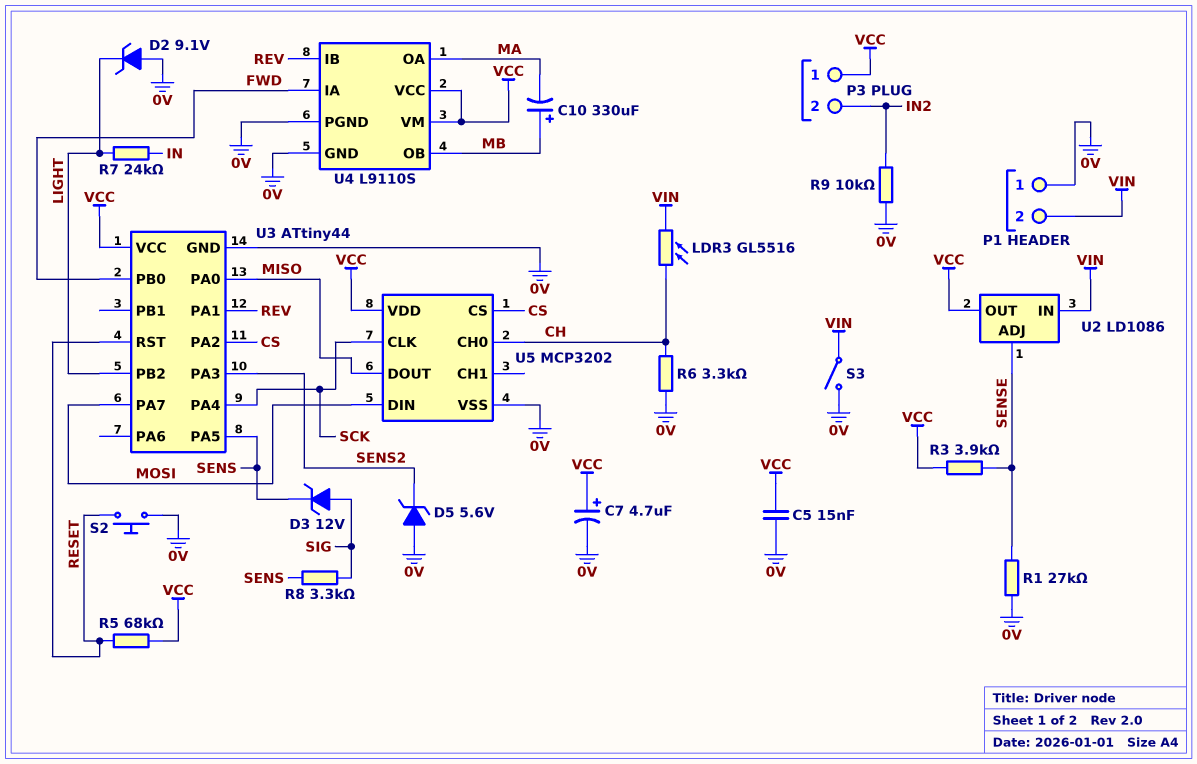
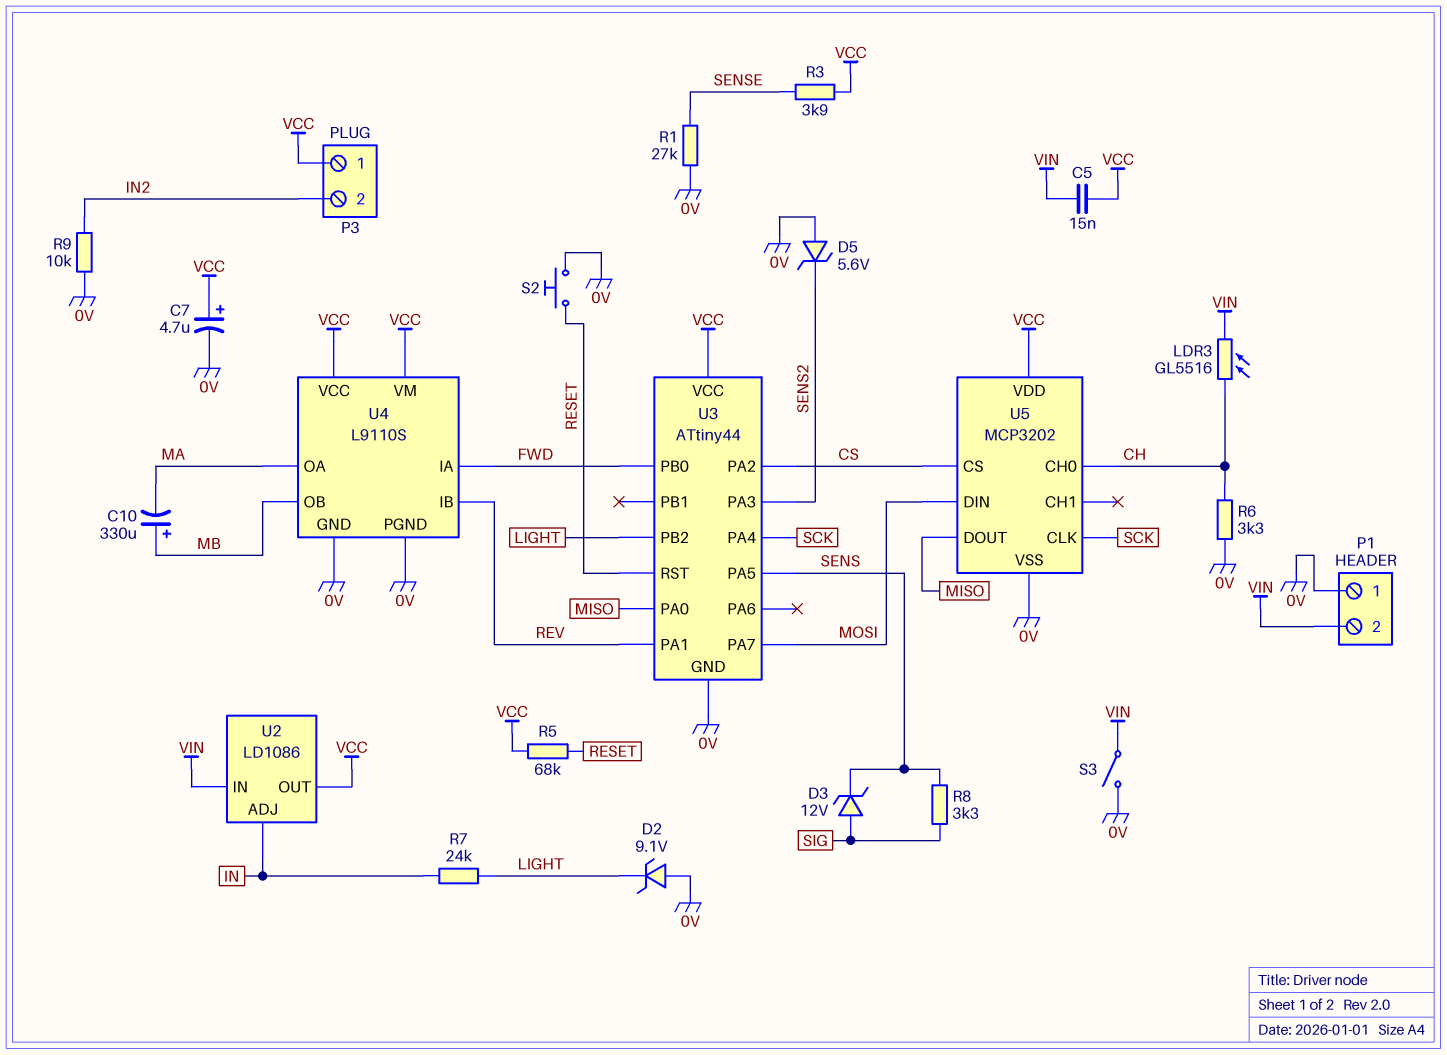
C5: 15nF (0V, VCC) -> 15nF (VCC, VIN)
U2 pin ADJ: SENSE -> IN

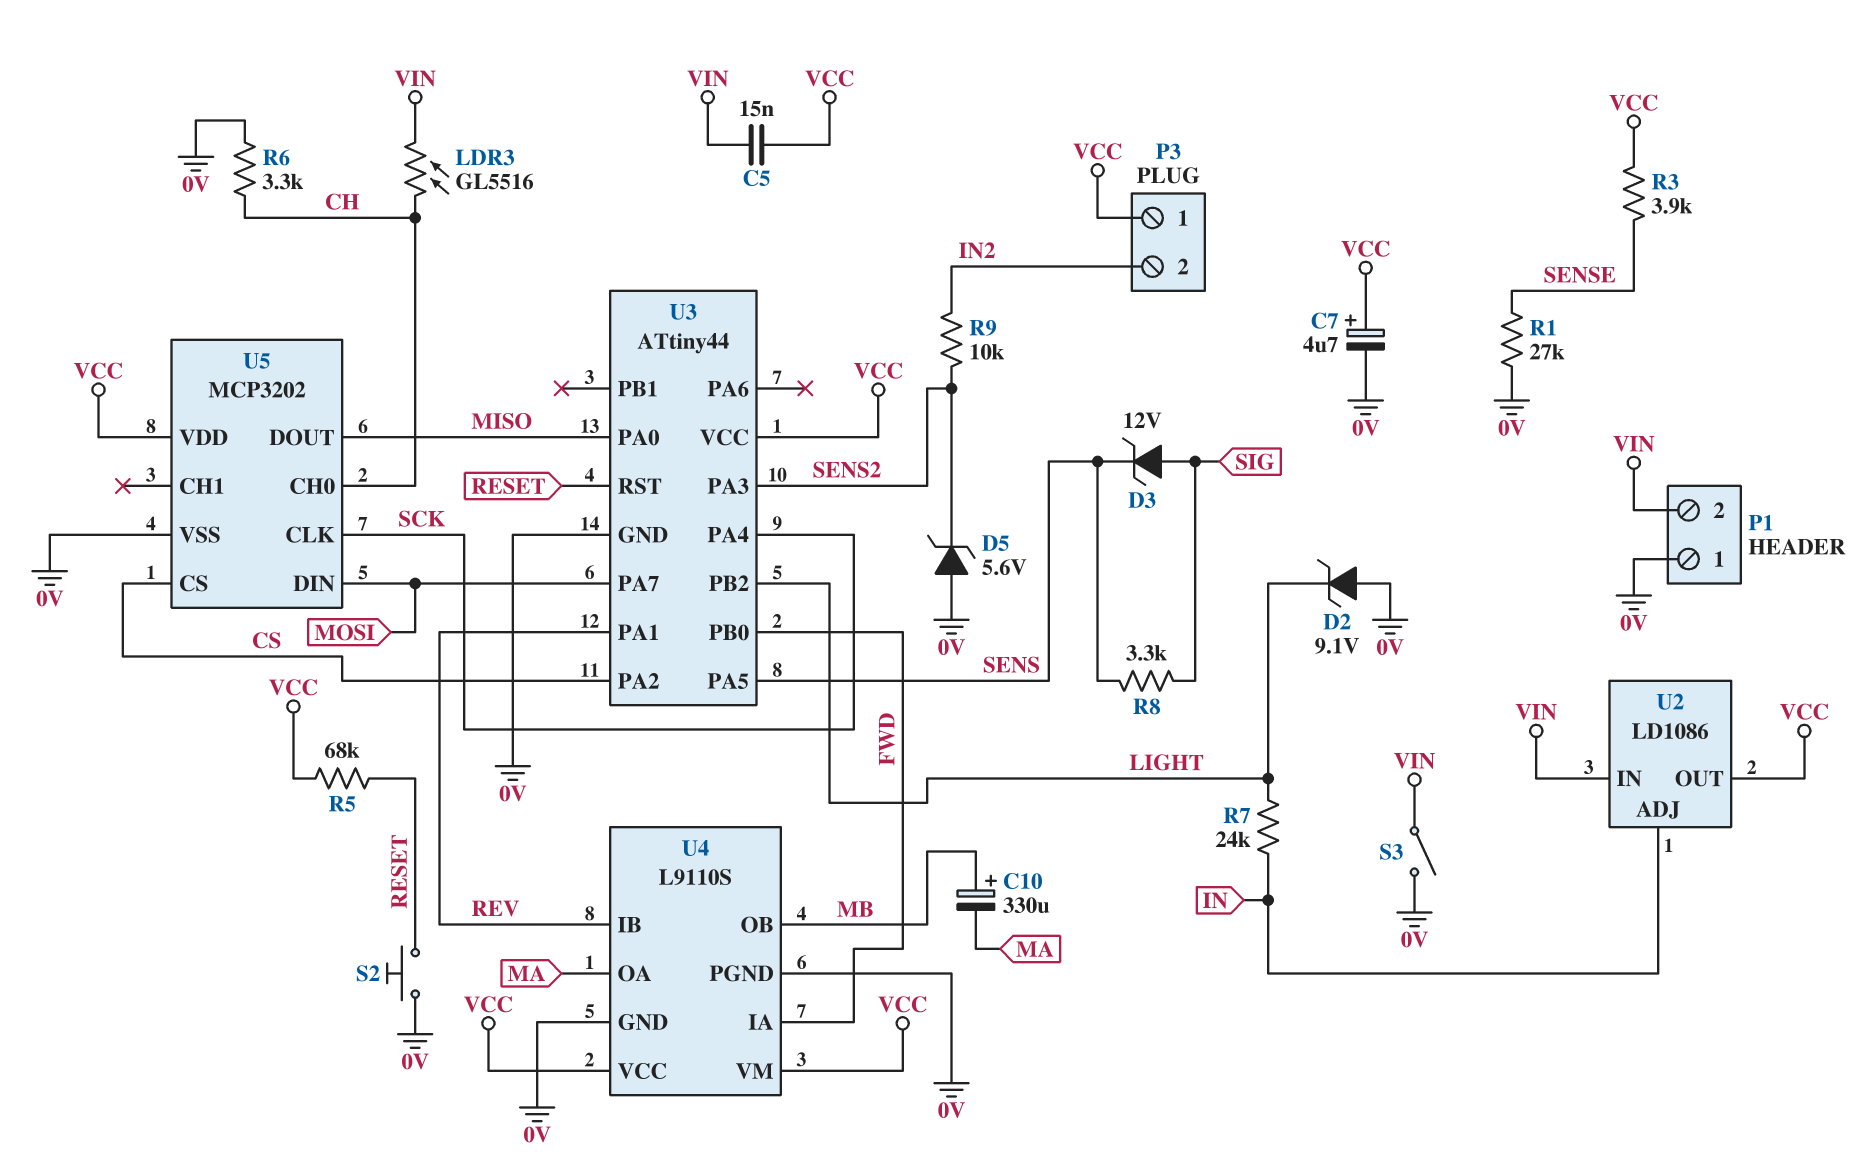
R9: 10k (0V, IN2) -> 10k (IN2, SENS2)

